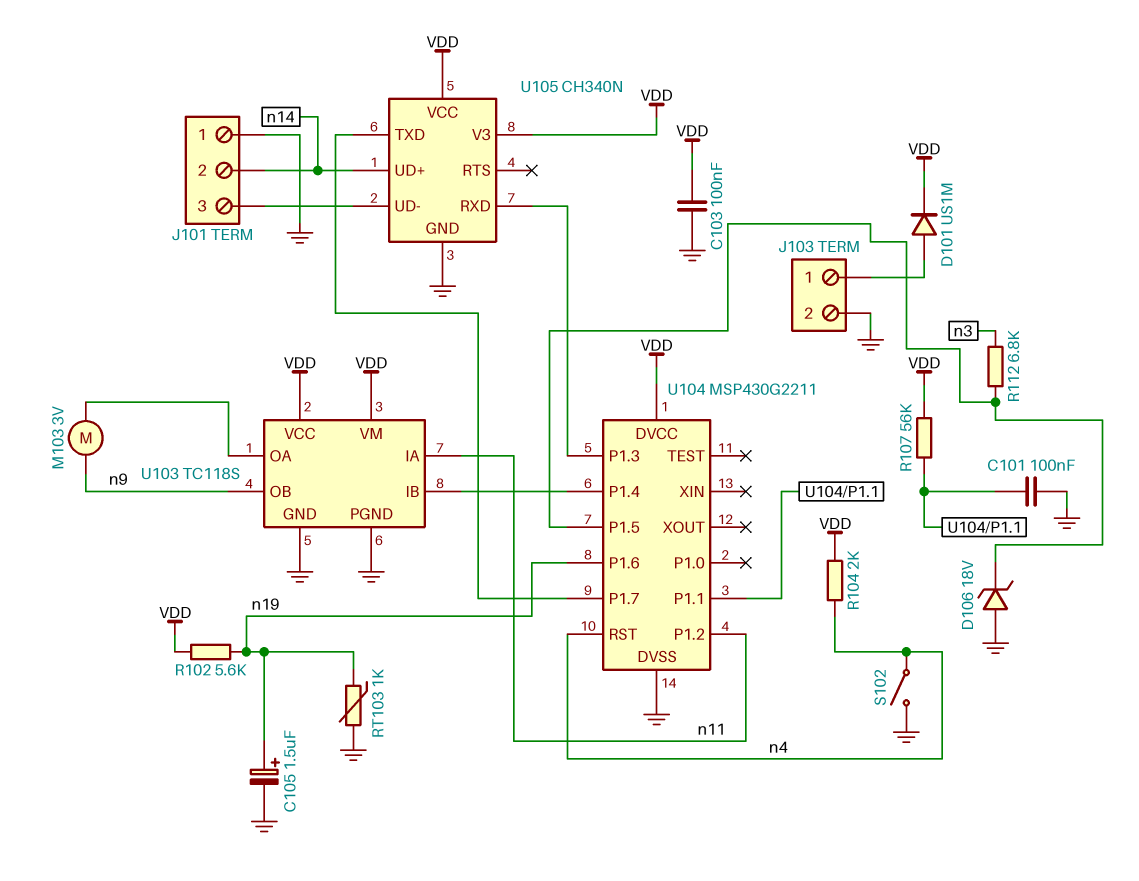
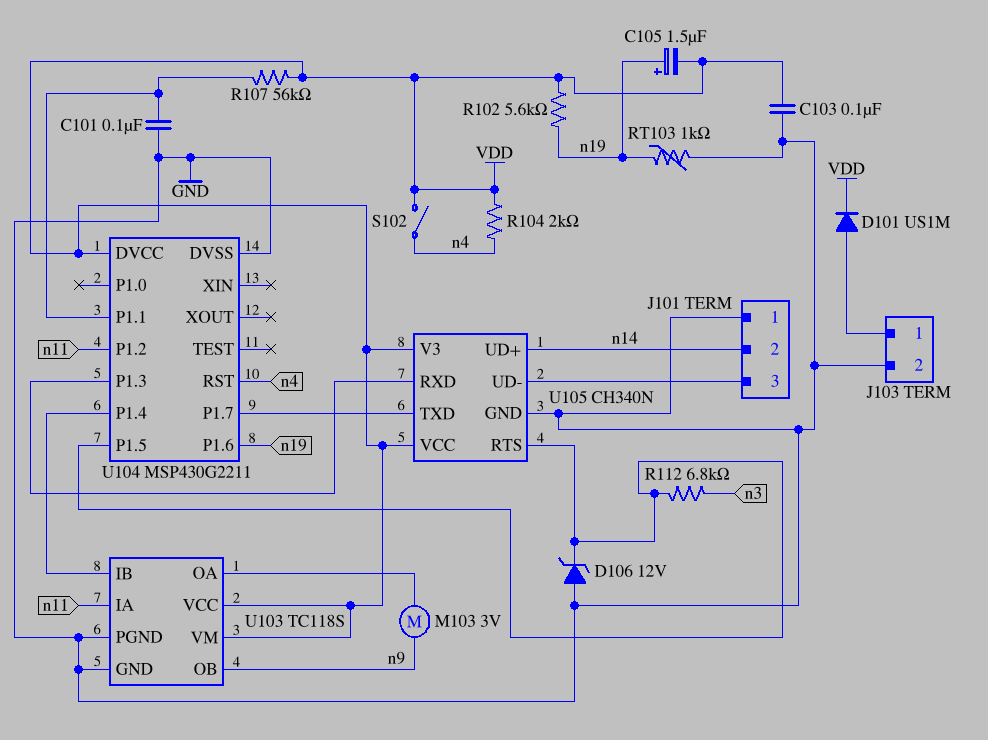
C105: 1.5uF (plus n19, minus GND) -> 1.5uF (plus n19, minus VDD)
D106: zener 18V (A GND, K U104/P1.5) -> zener 12V (A GND, K U104/P1.5)
S102: switch (GND, n4) -> switch (VDD, n4)
U105 pin RTS: none -> U104/P1.5

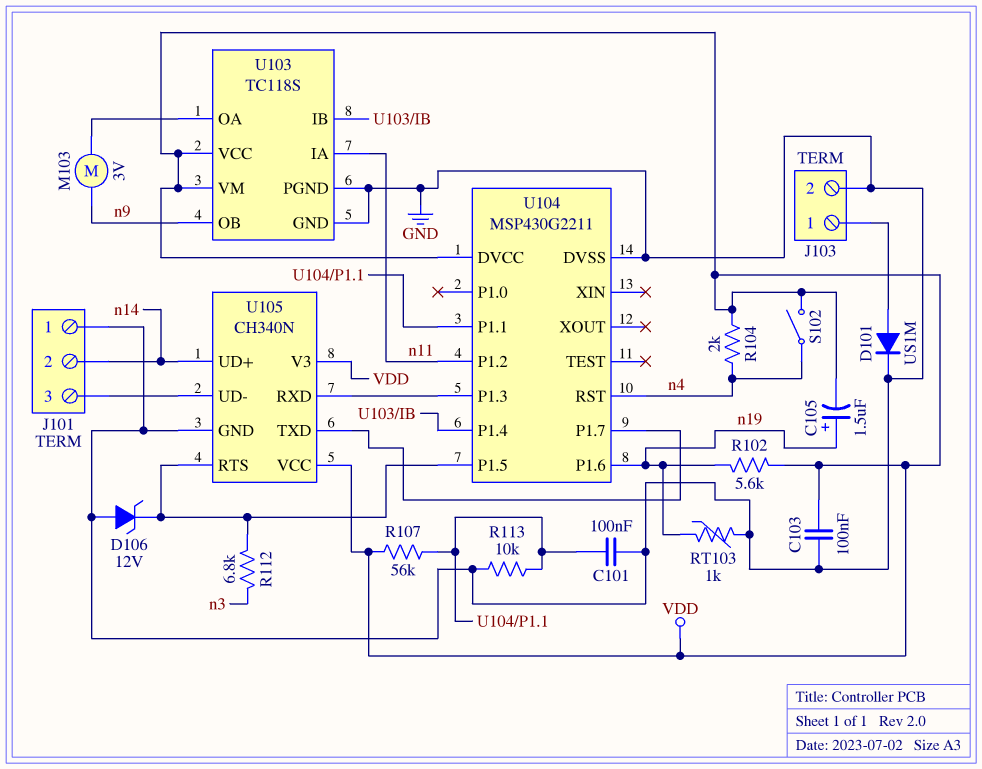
D101: diode US1M (A J103/1, K VDD) -> diode US1M (A J103/1, K GND)
R113: none -> 10k (GND, U104/P1.1)

